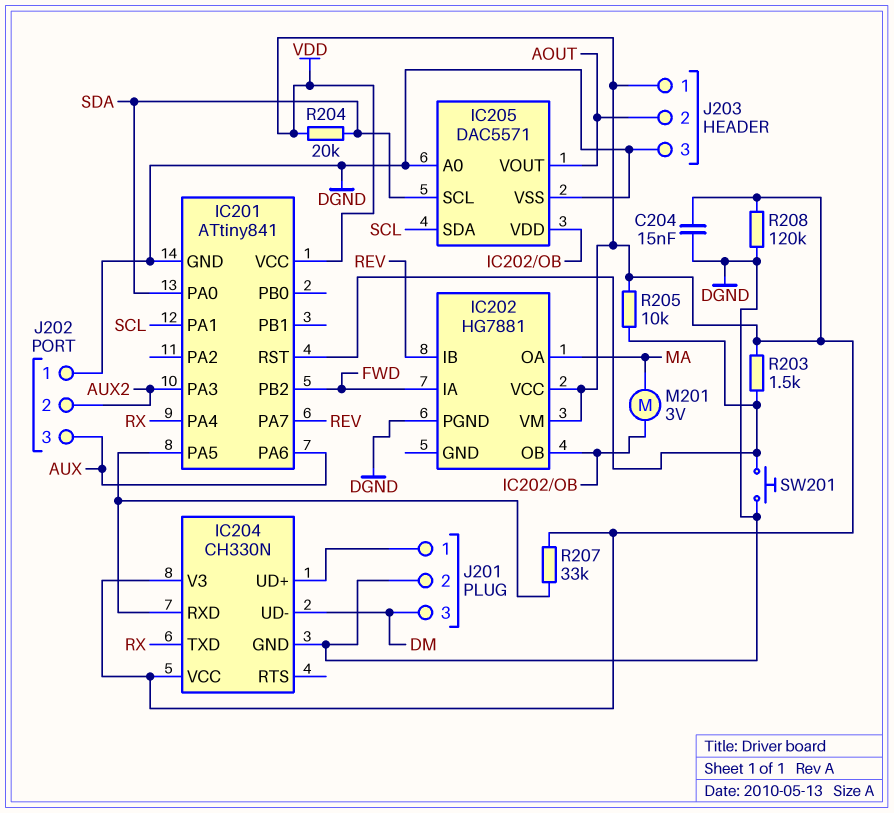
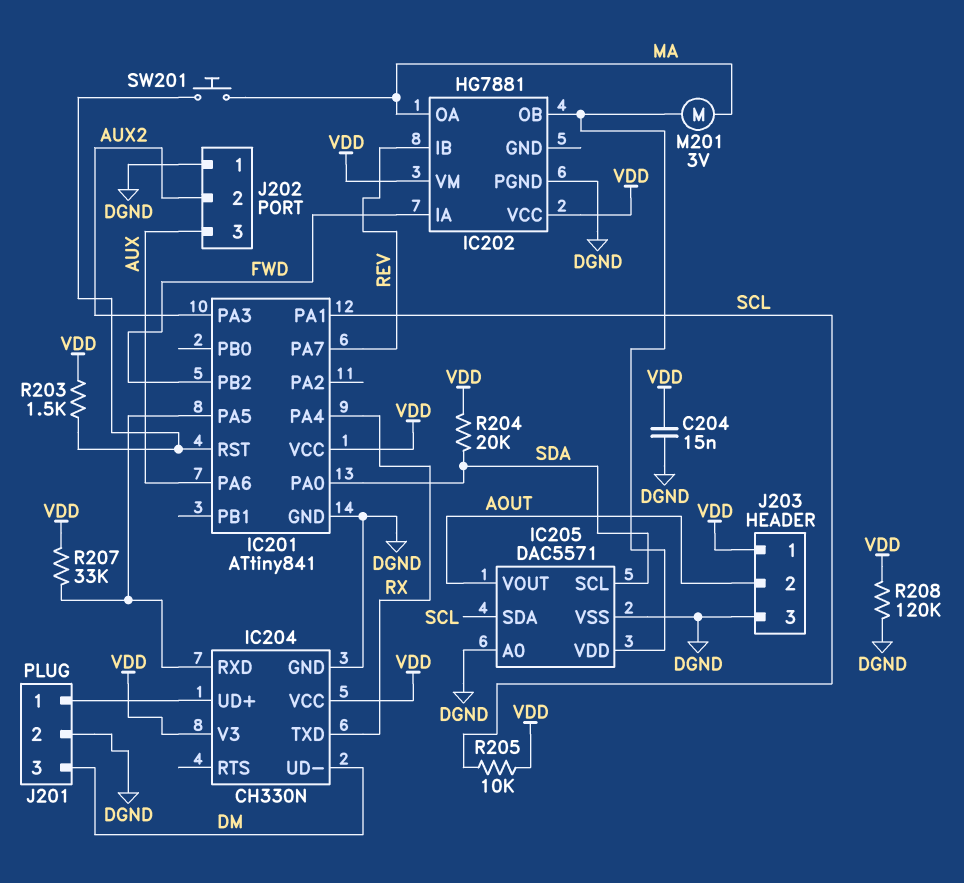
R205: 10k (IC201/RST, VDD) -> 10k (SCL, VDD)
SW201: button (DGND, IC201/RST) -> button (IC201/RST, MA)

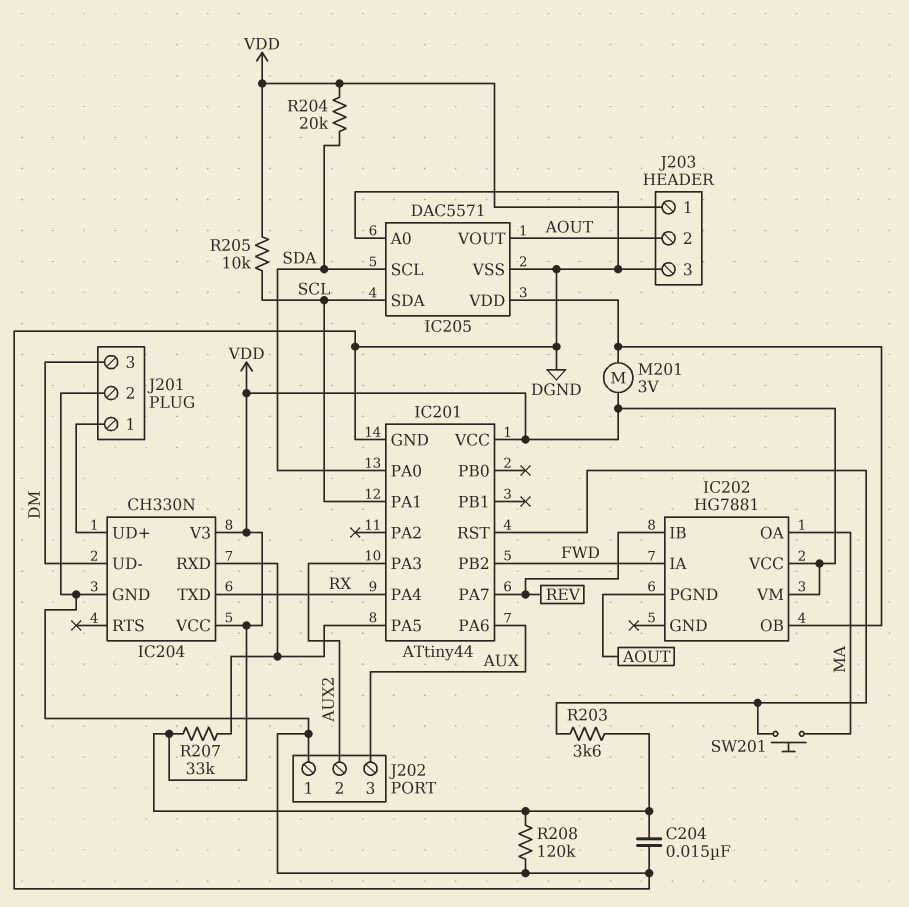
IC201: ATtiny841 -> ATtiny44
IC202 pin PGND: DGND -> AOUT
M201: motor 3V (IC202/OB, MA) -> motor 3V (IC202/OB, VDD)
R203: 1.5k (IC201/RST, VDD) -> 3.6k (IC201/RST, VDD)

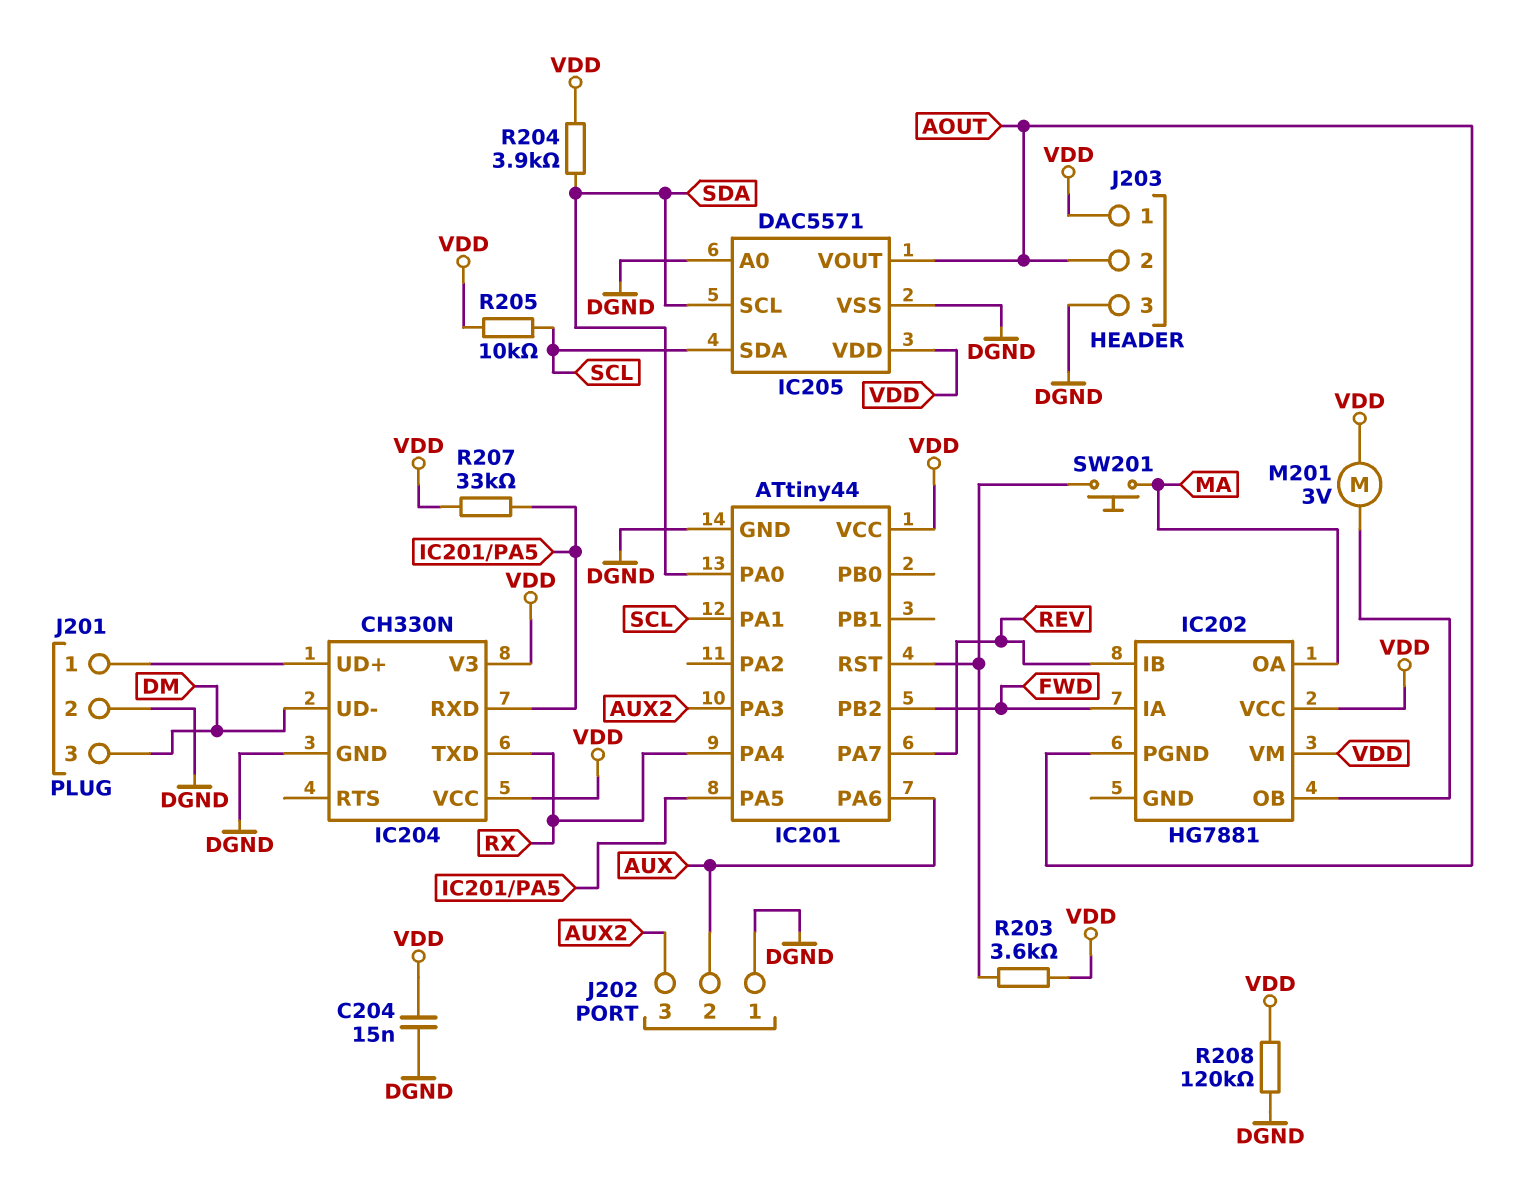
IC205 pin VDD: IC202/OB -> VDD
J202 pin 2: AUX2 -> AUX
J202 pin 3: AUX -> AUX2
R204: 20k (SDA, VDD) -> 3.9k (SDA, VDD)

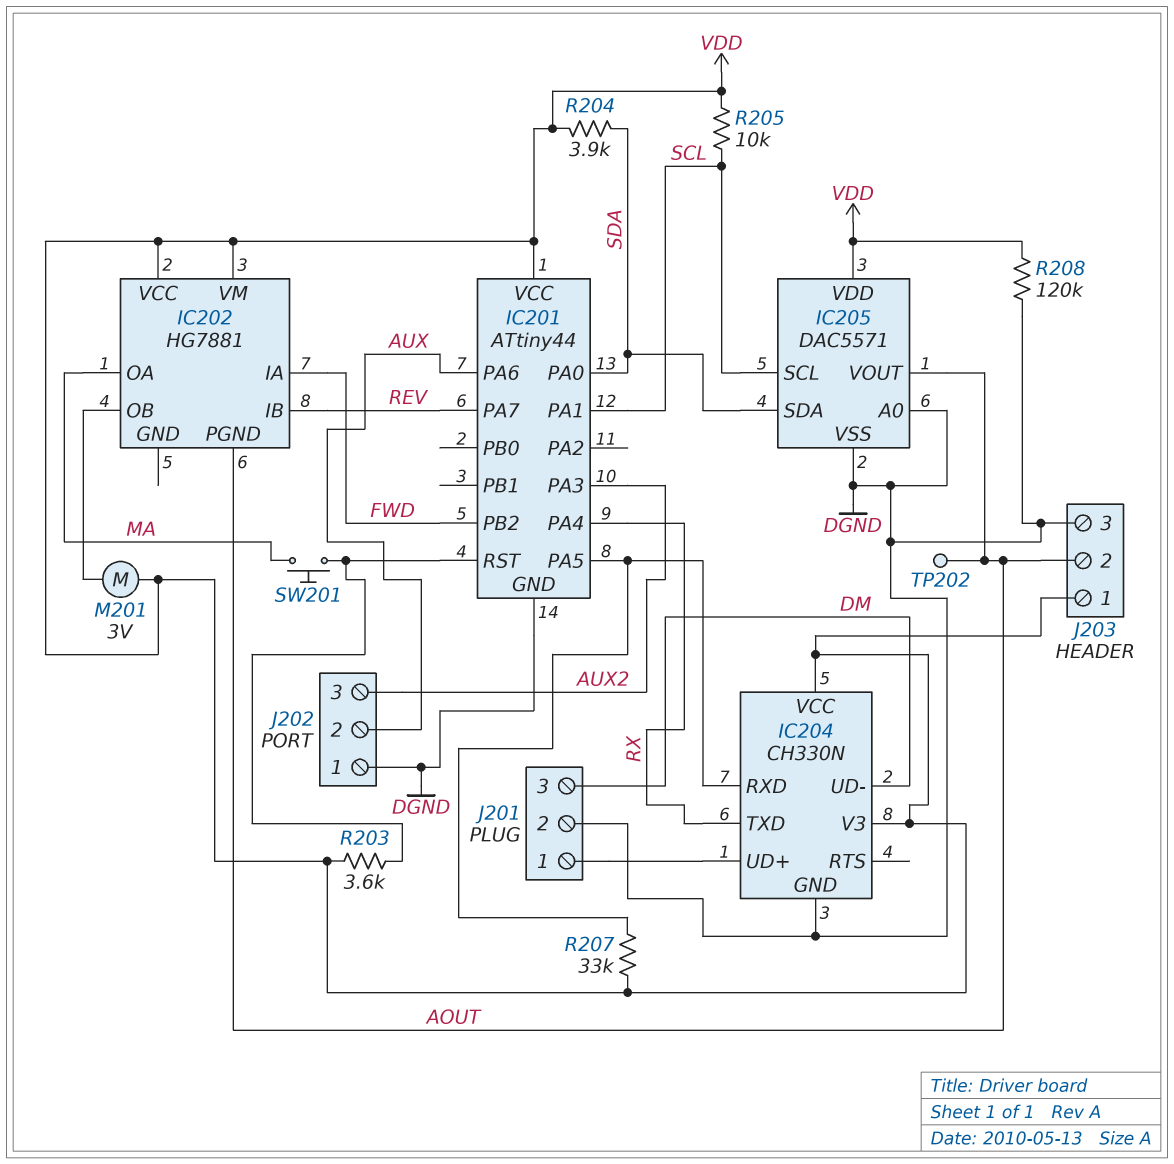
C204: 15nF (DGND, VDD) -> none
IC205 pin SCL: SDA -> SCL
IC205 pin SDA: SCL -> SDA
TP202: none -> test point (AOUT)

